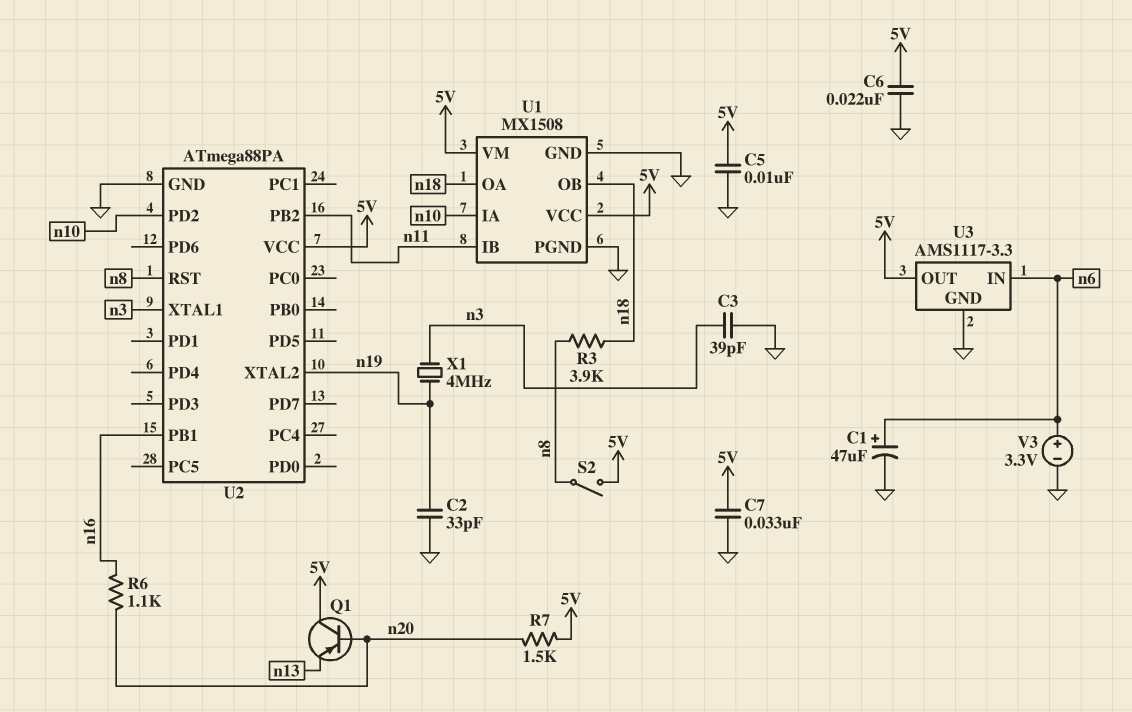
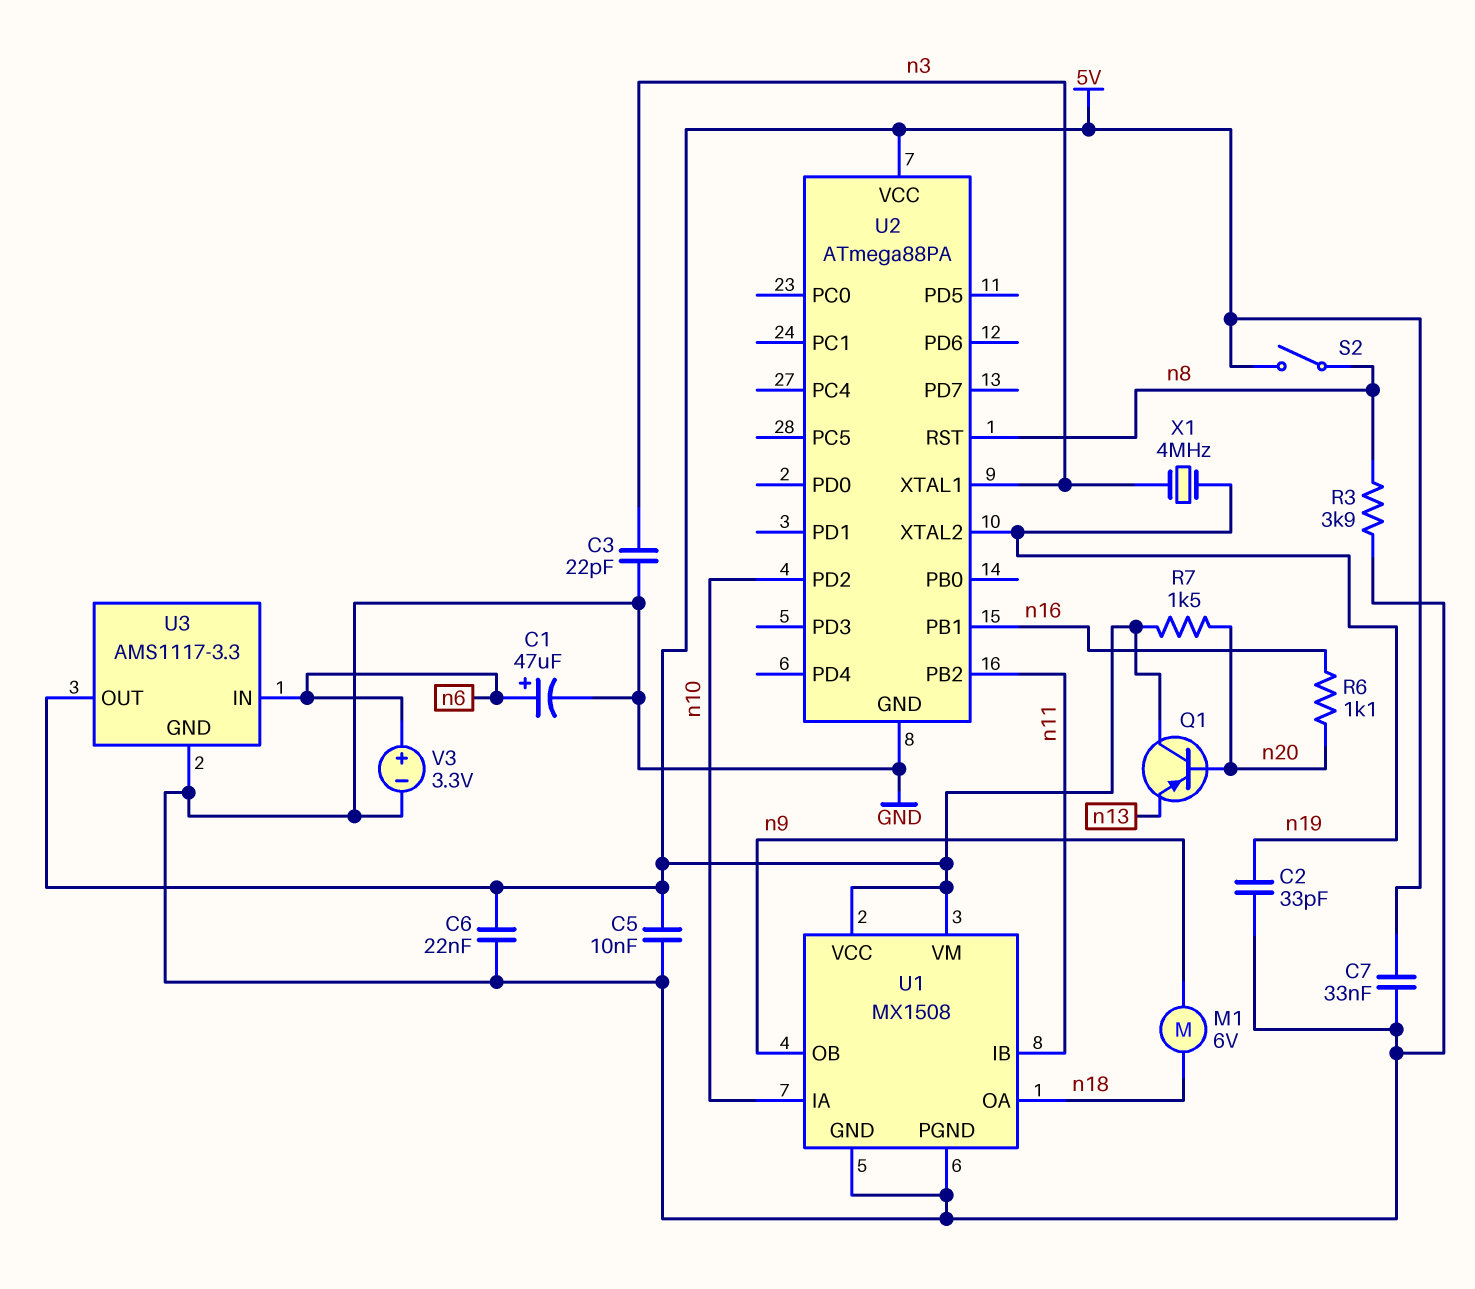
C3: 39pF (GND, n3) -> 22pF (GND, n3)
M1: none -> motor 6V (n9, n18)
R3: 3.9k (n8, n18) -> 3.9k (GND, n8)
U1 pin OB: n18 -> n9

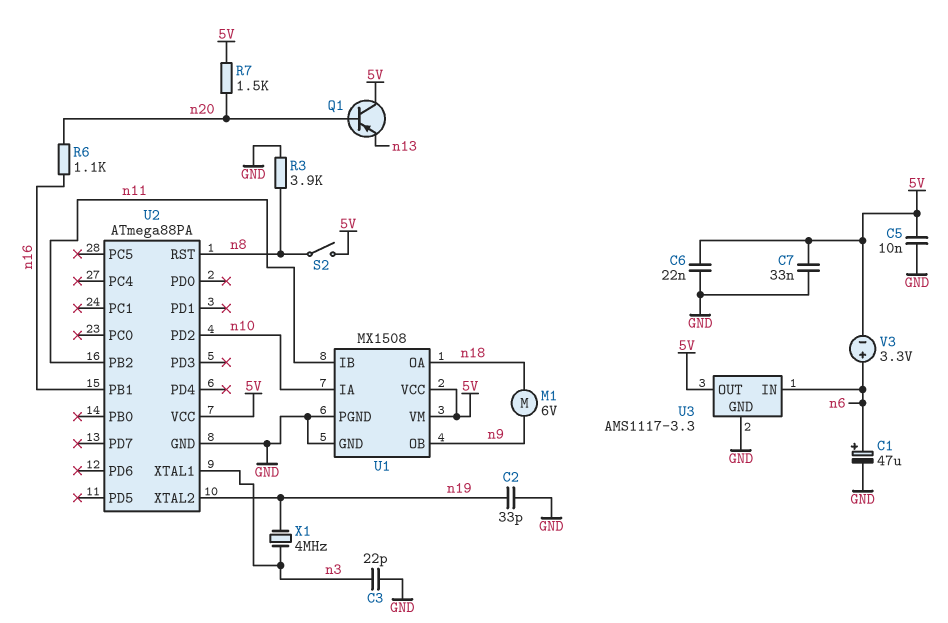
V3: 3.3V (plus n6, minus GND) -> 3.3V (plus n6, minus 5V)

